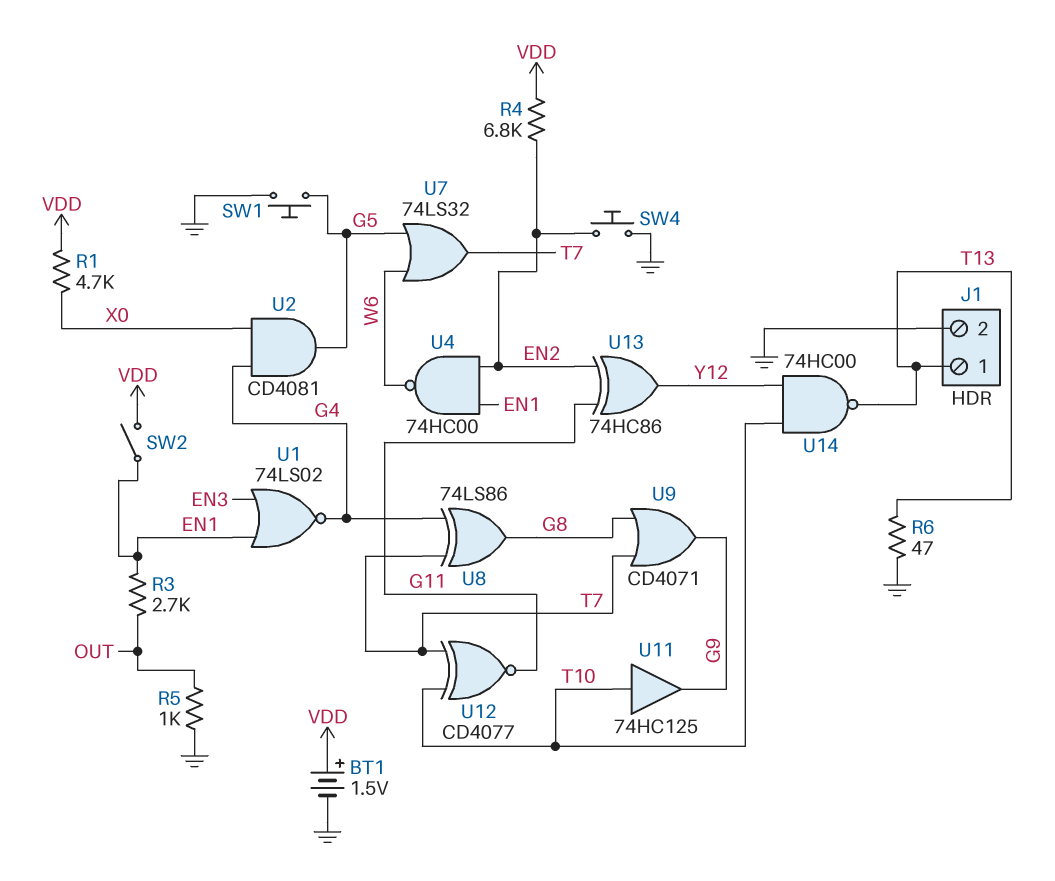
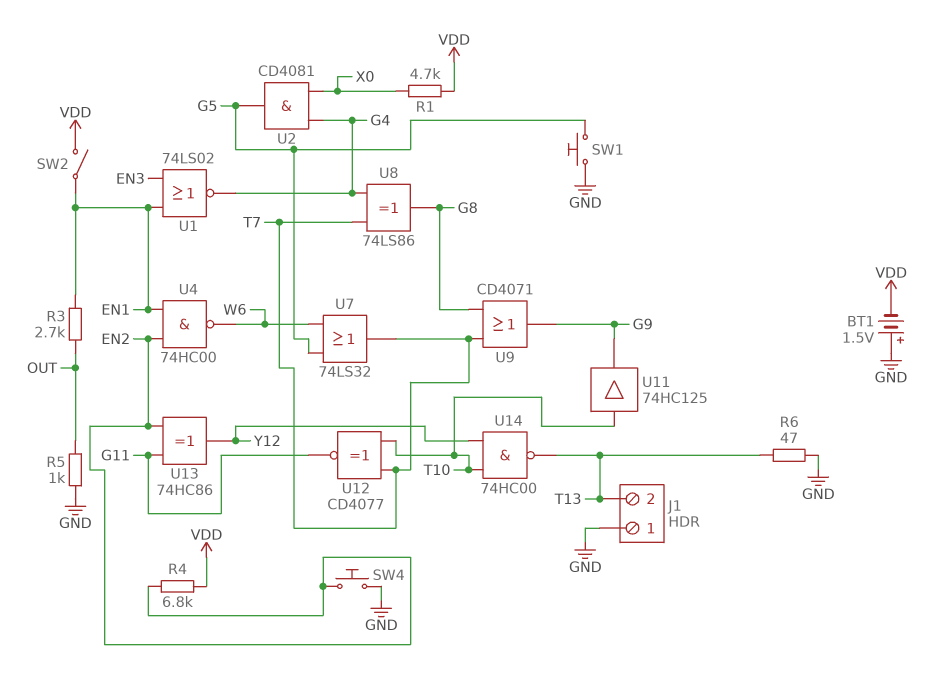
BT1: 1.5V (plus VDD, minus GND) -> 1.5V (plus GND, minus VDD)
J1 pin 1: T13 -> GND
J1 pin 2: GND -> T13

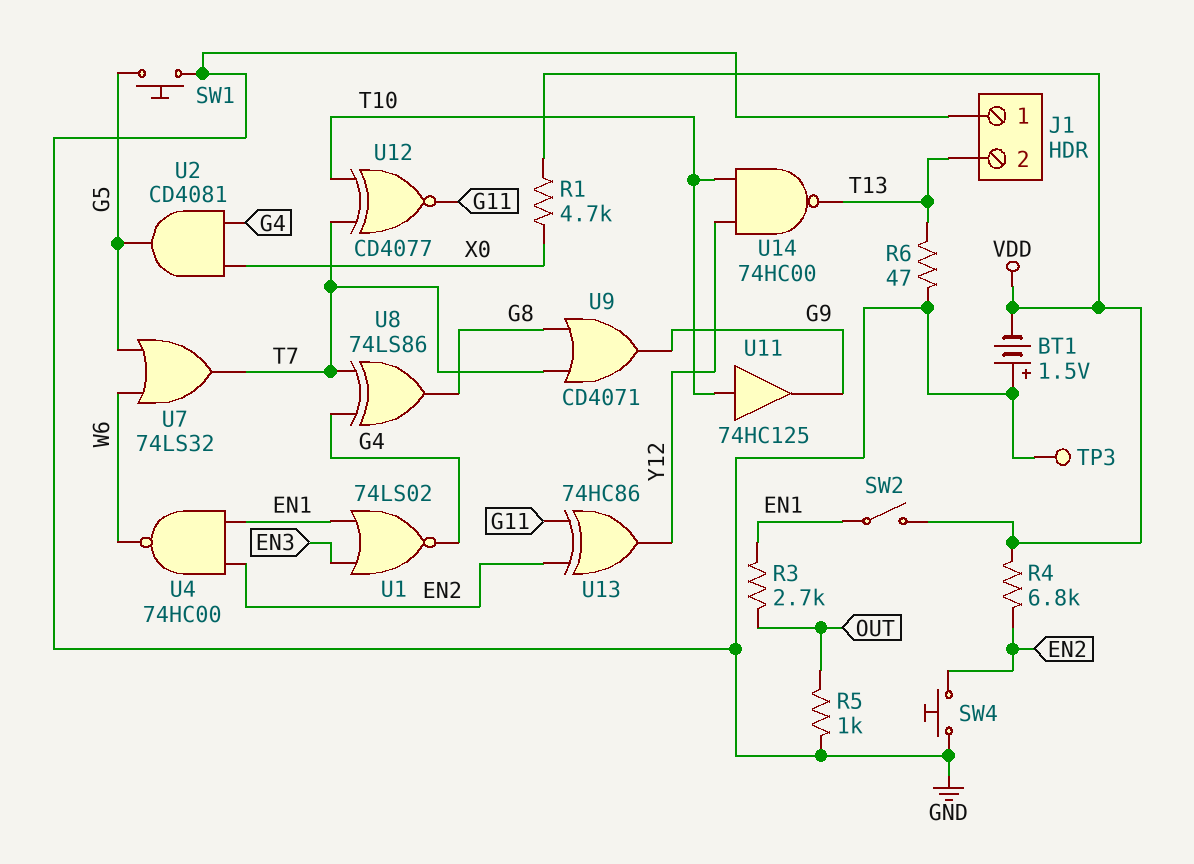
TP3: none -> test point (GND)

